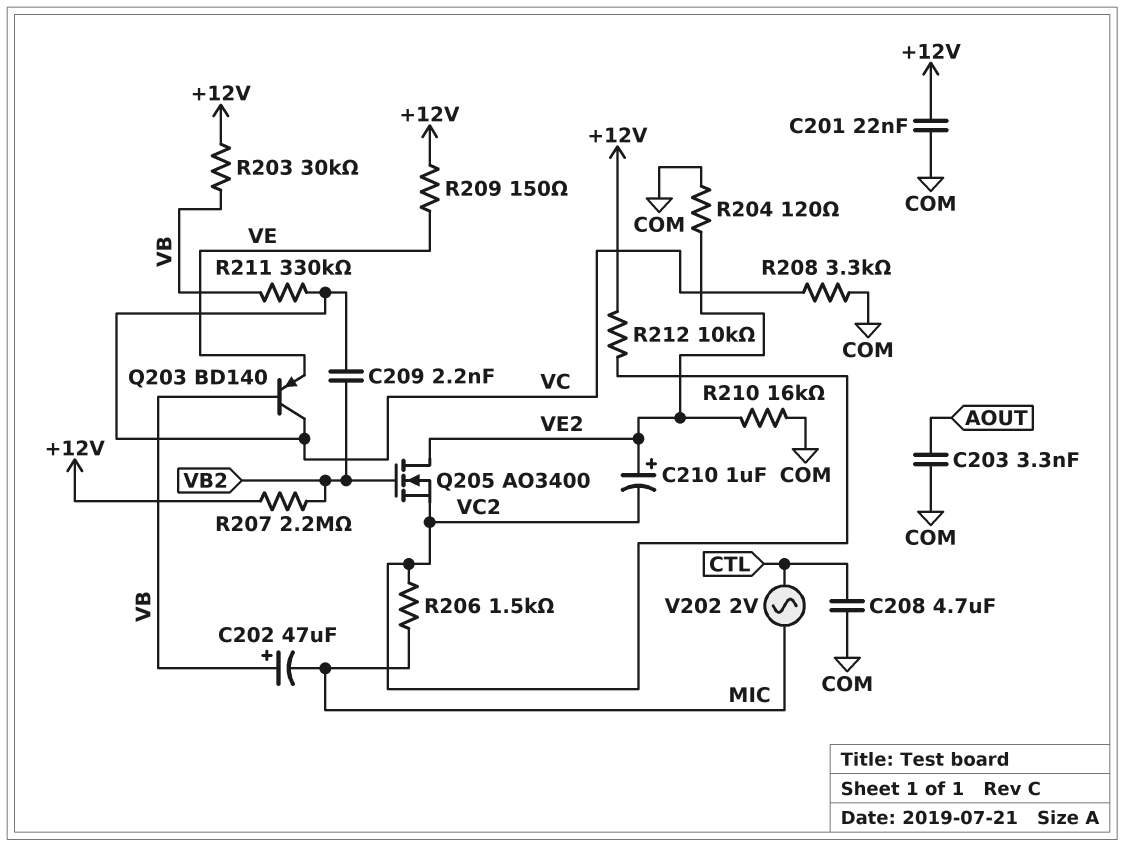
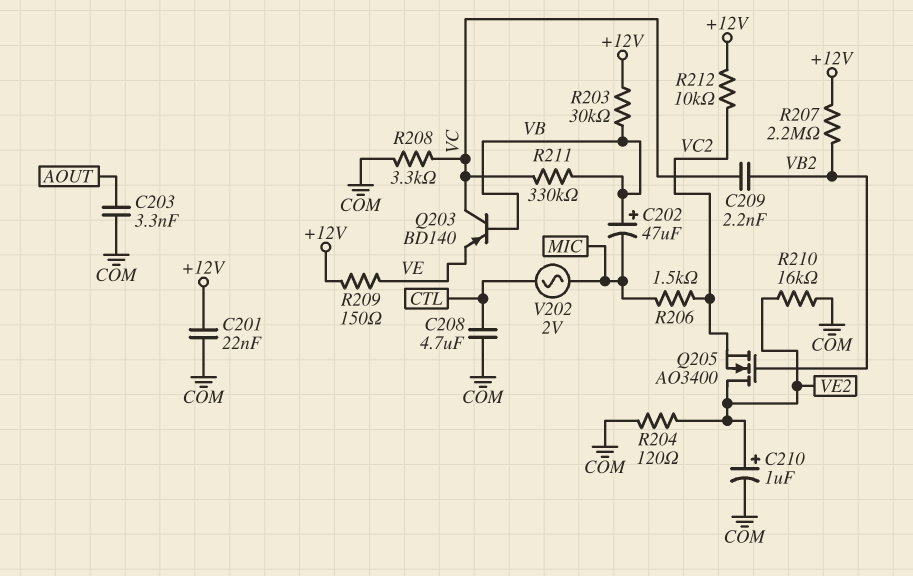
C210: 1uF (plus VE2, minus VC2) -> 1uF (plus VE2, minus COM)

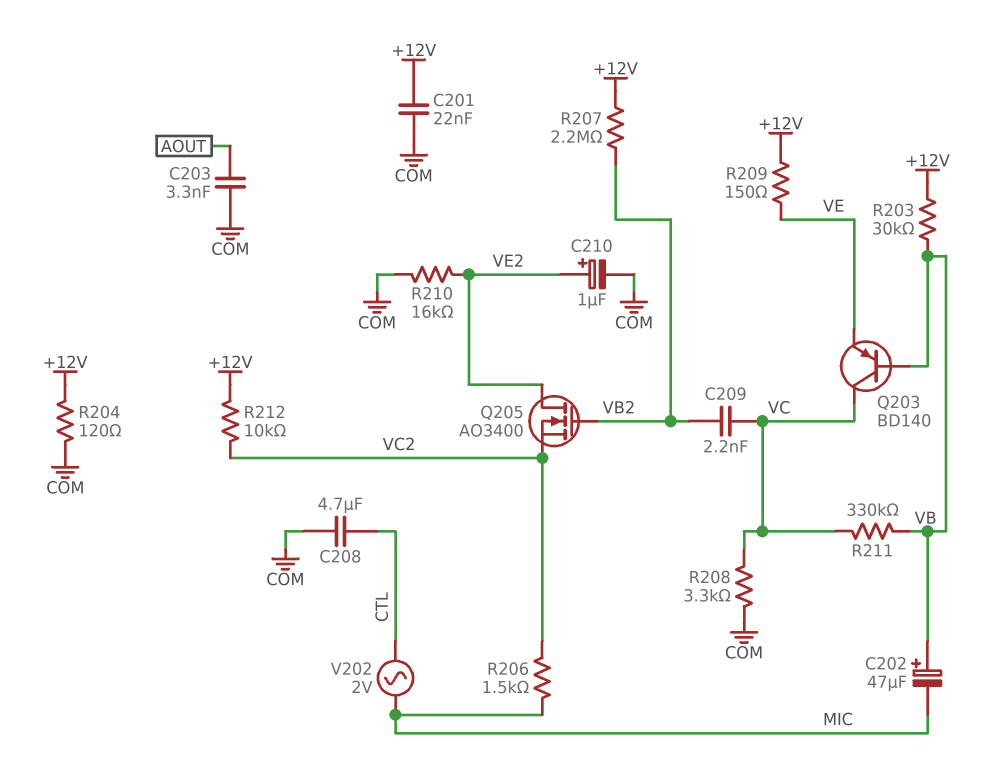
R204: 120 (COM, VE2) -> 120 (+12V, COM)

